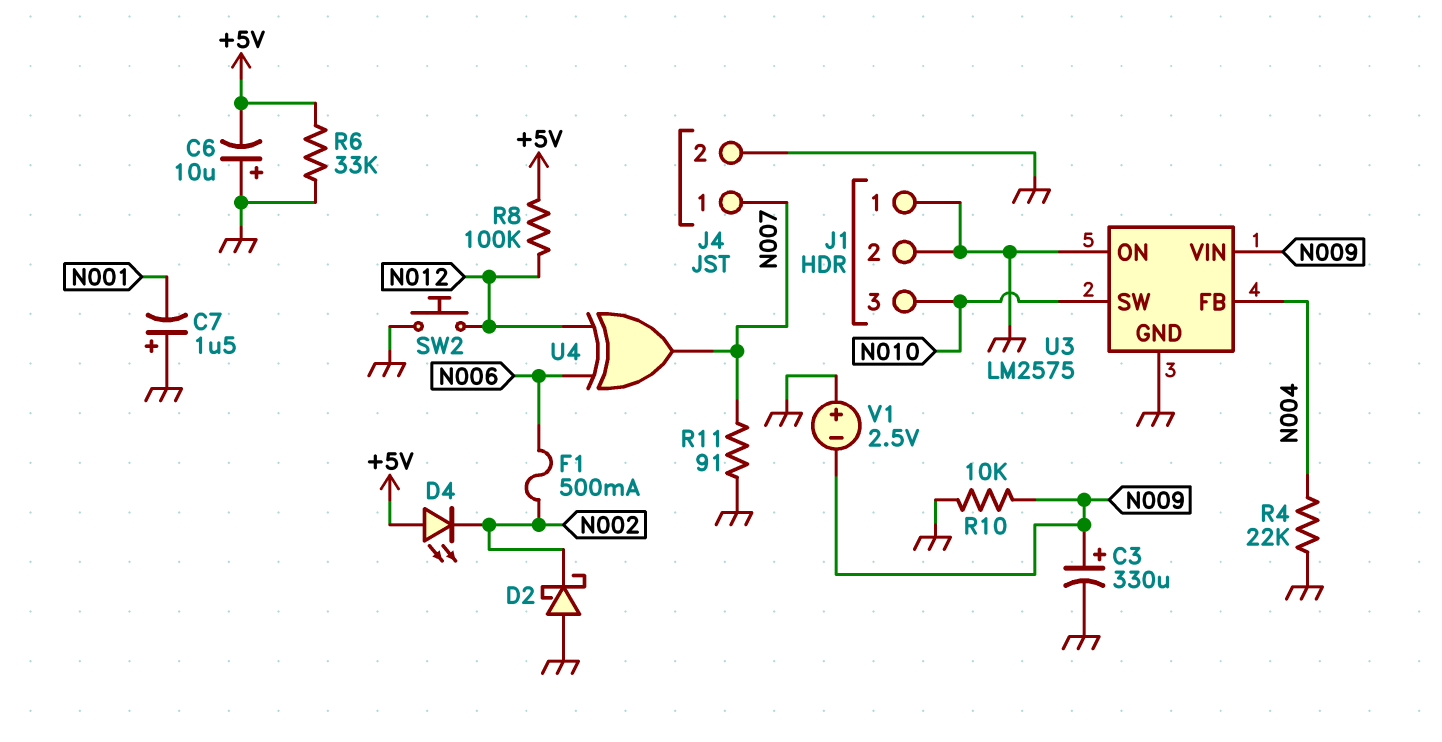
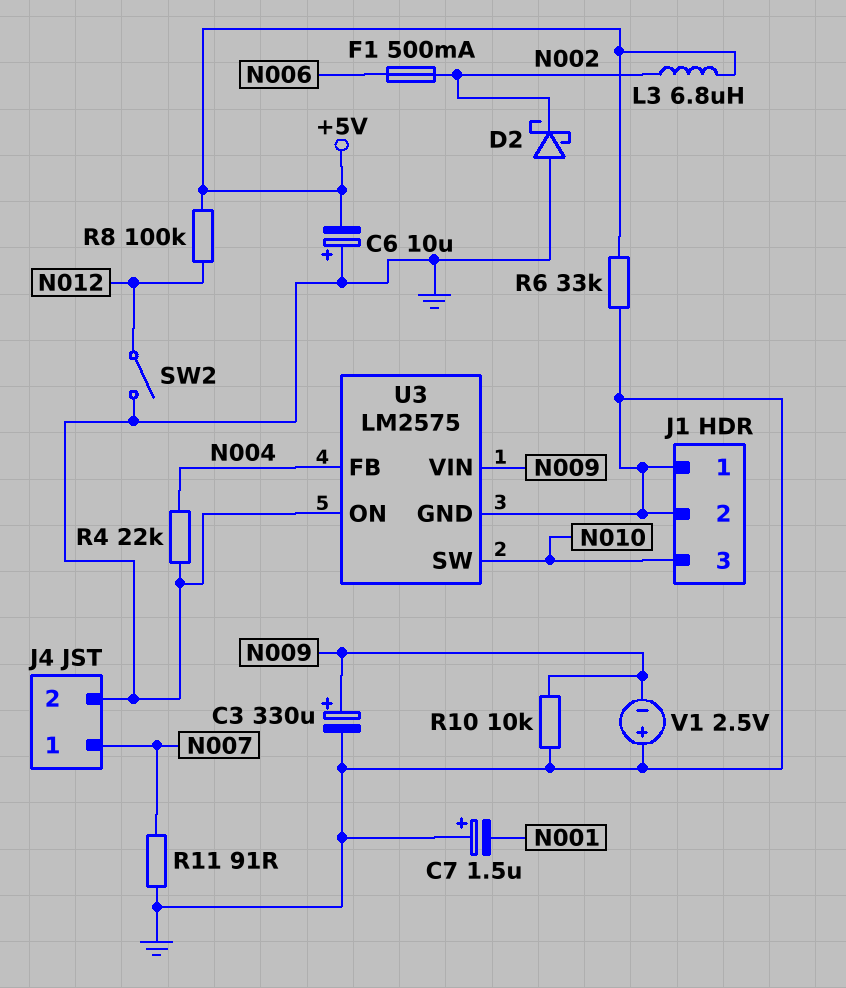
D4: LED (A +5V, K N002) -> none
L3: none -> 6.8uH (+5V, N002)
SW2: button (GND, N012) -> switch (GND, N012)
U4: XOR (in N006, in N012, out N007) -> none

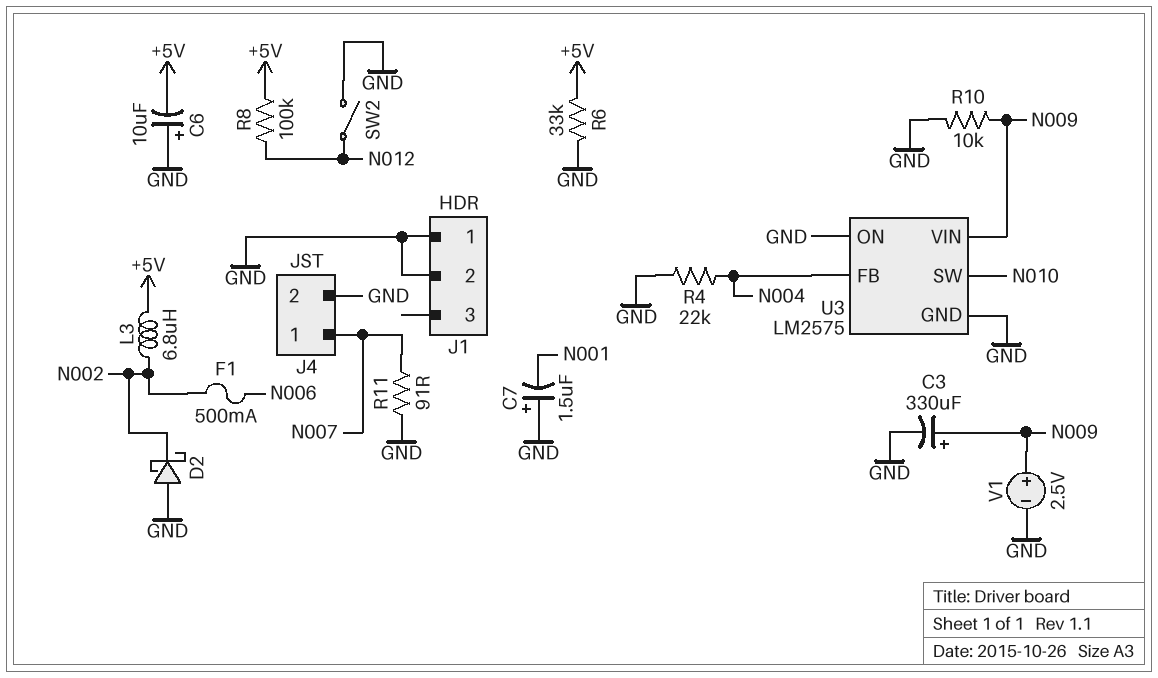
J1 pin 3: N010 -> none
V1: 2.5V (plus GND, minus N009) -> 2.5V (plus N009, minus GND)

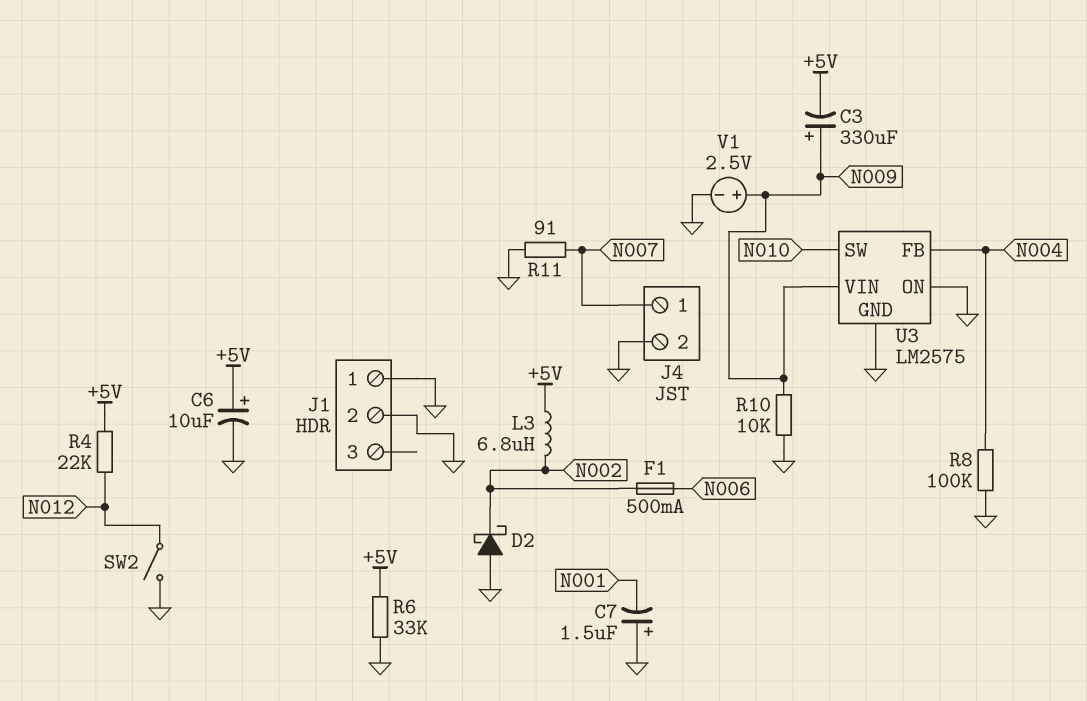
C3: 330uF (plus N009, minus GND) -> 330uF (plus N009, minus +5V)
C6: 10uF (plus GND, minus +5V) -> 10uF (plus +5V, minus GND)
R4: 22k (GND, N004) -> 22k (+5V, N012)
R8: 100k (+5V, N012) -> 100k (GND, N004)

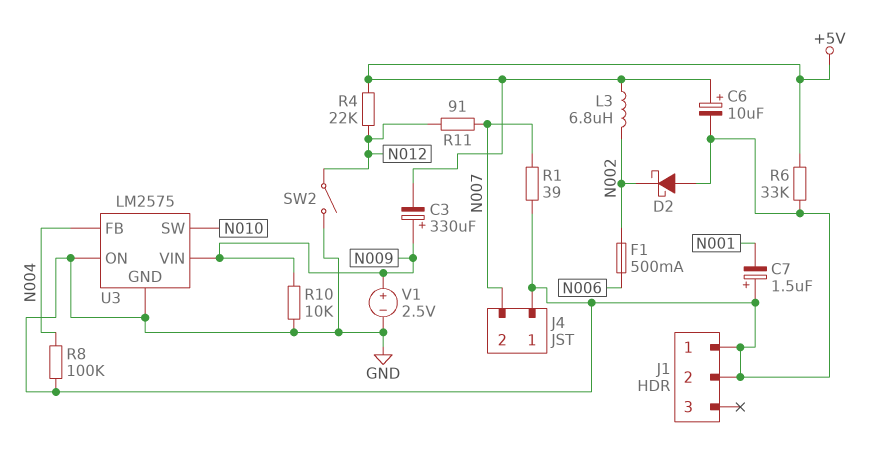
J4 pin 1: N007 -> GND
J4 pin 2: GND -> N007
R1: none -> 39 (GND, N007)
R11: 91 (GND, N007) -> 91 (N007, N012)

